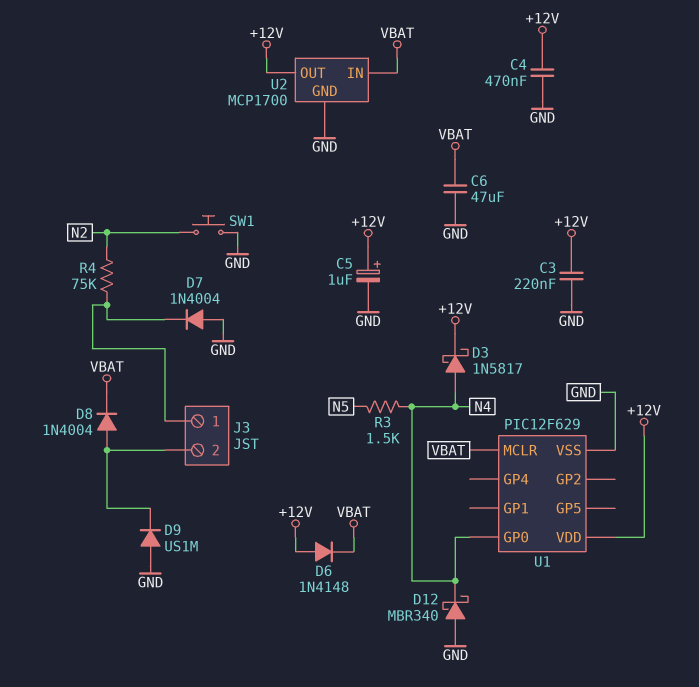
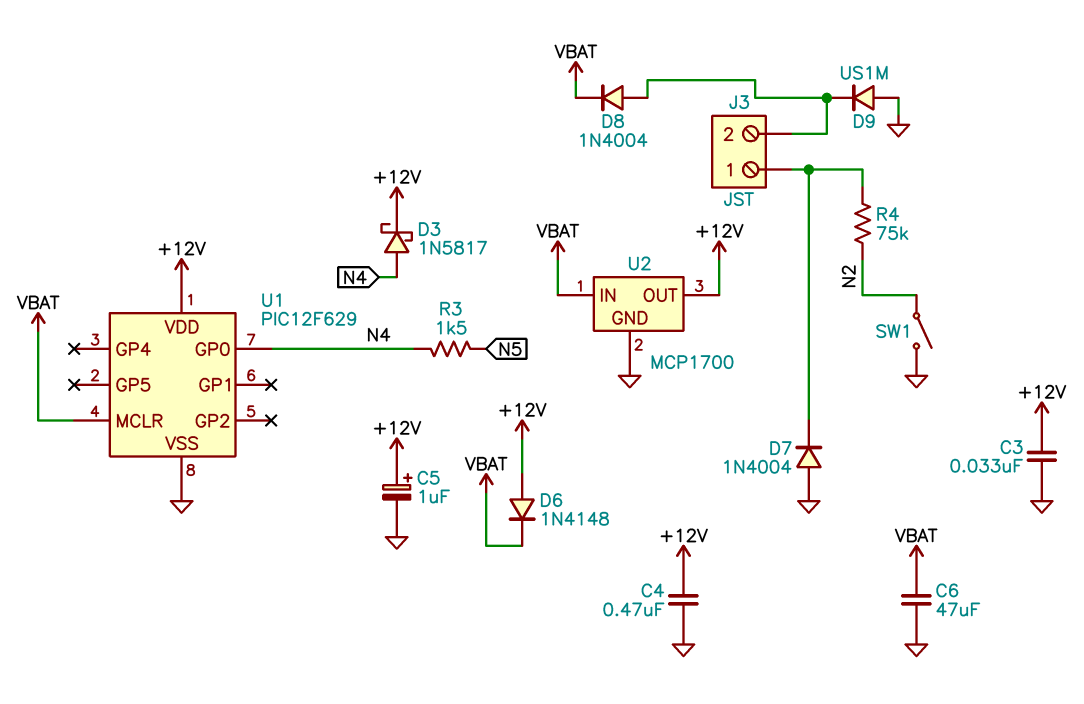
C3: 220nF (+12V, GND) -> 33nF (+12V, GND)
D12: schottky MBR340 (A GND, K N4) -> none
SW1: button (GND, N2) -> switch (GND, N2)

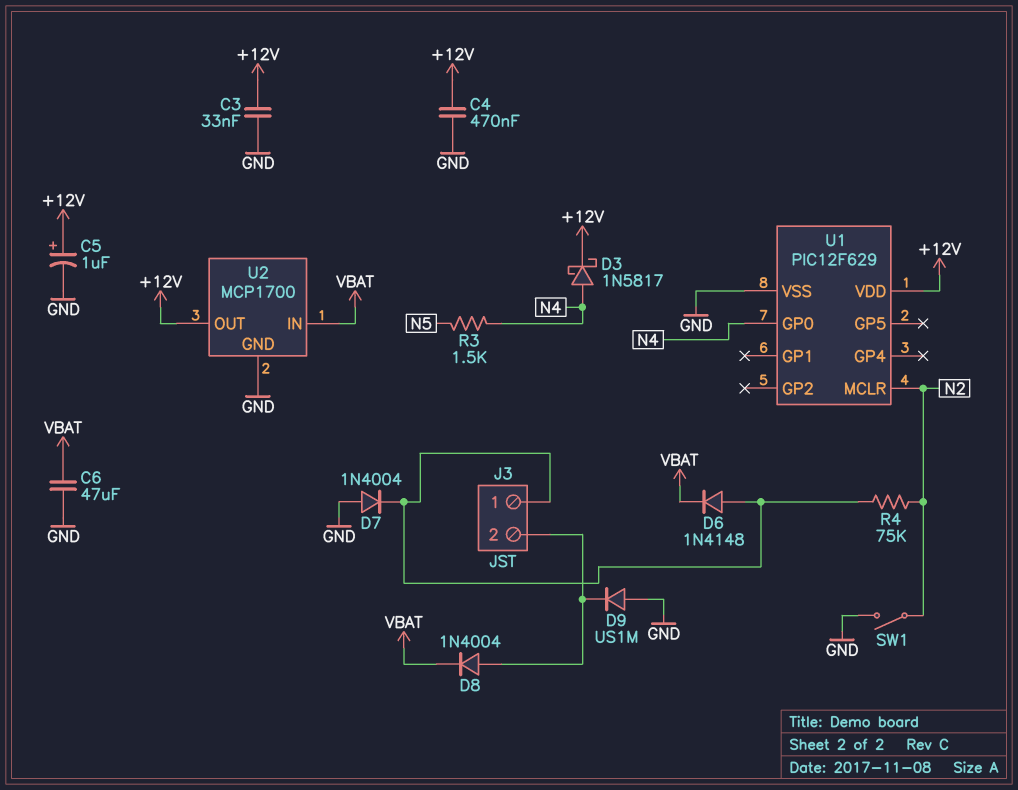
D6: diode 1N4148 (A +12V, K VBAT) -> diode 1N4148 (A J3/1, K VBAT)
U1 pin MCLR: VBAT -> N2

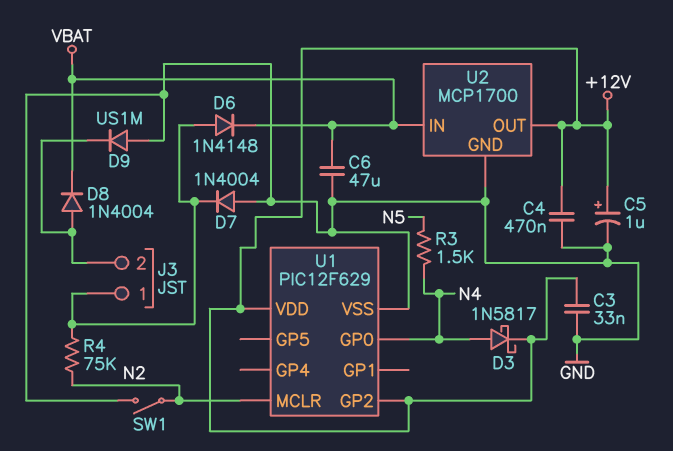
U1 pin GP2: none -> +12V

